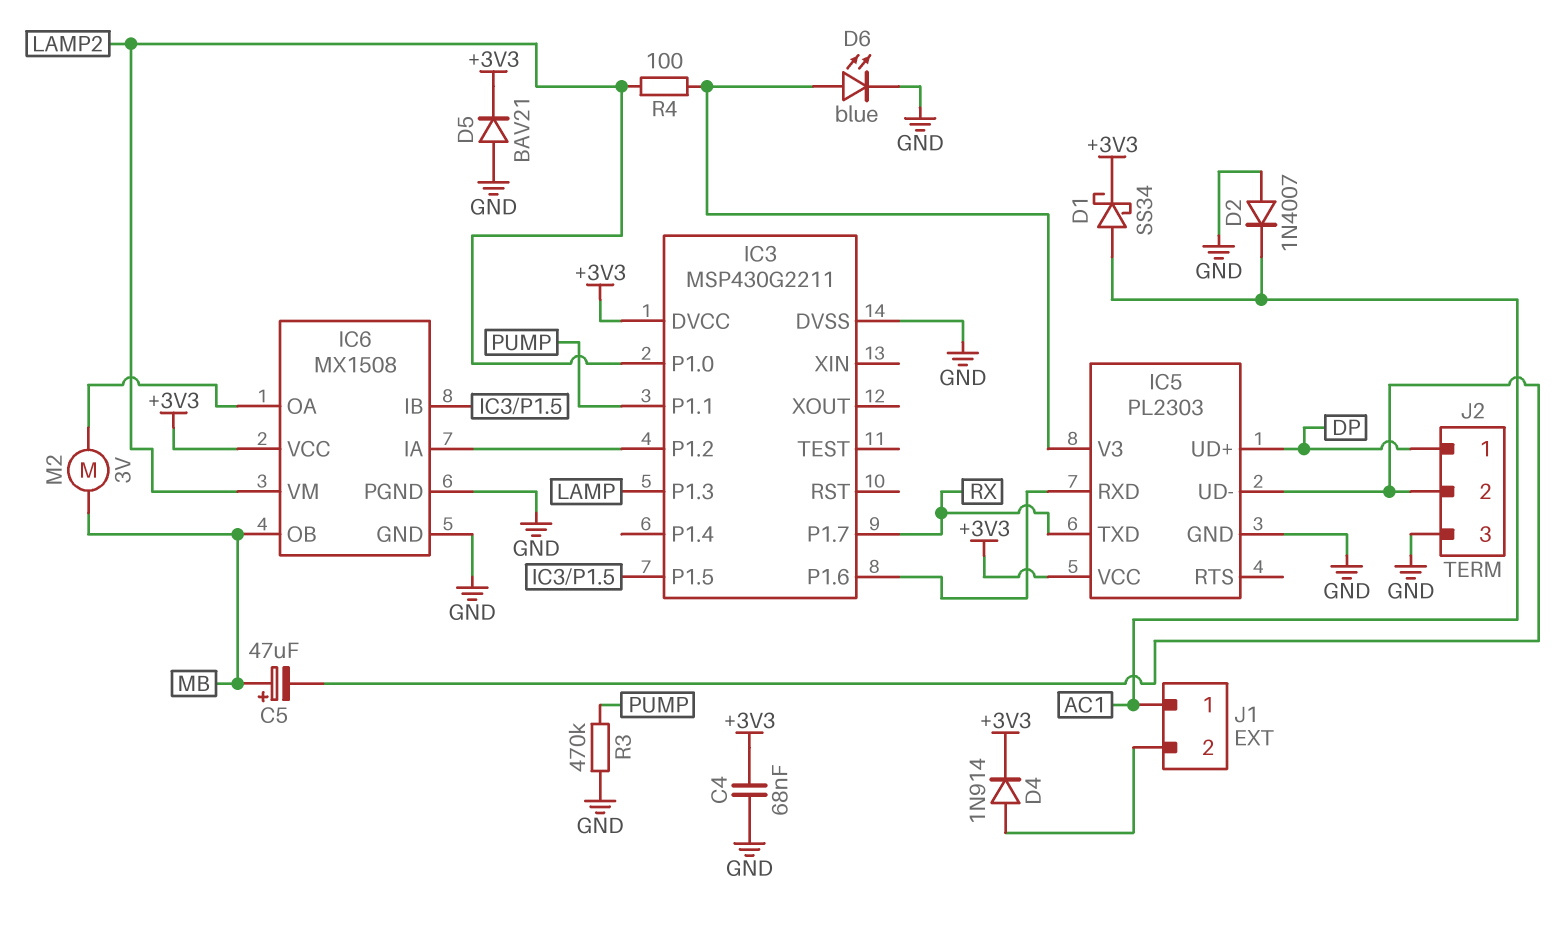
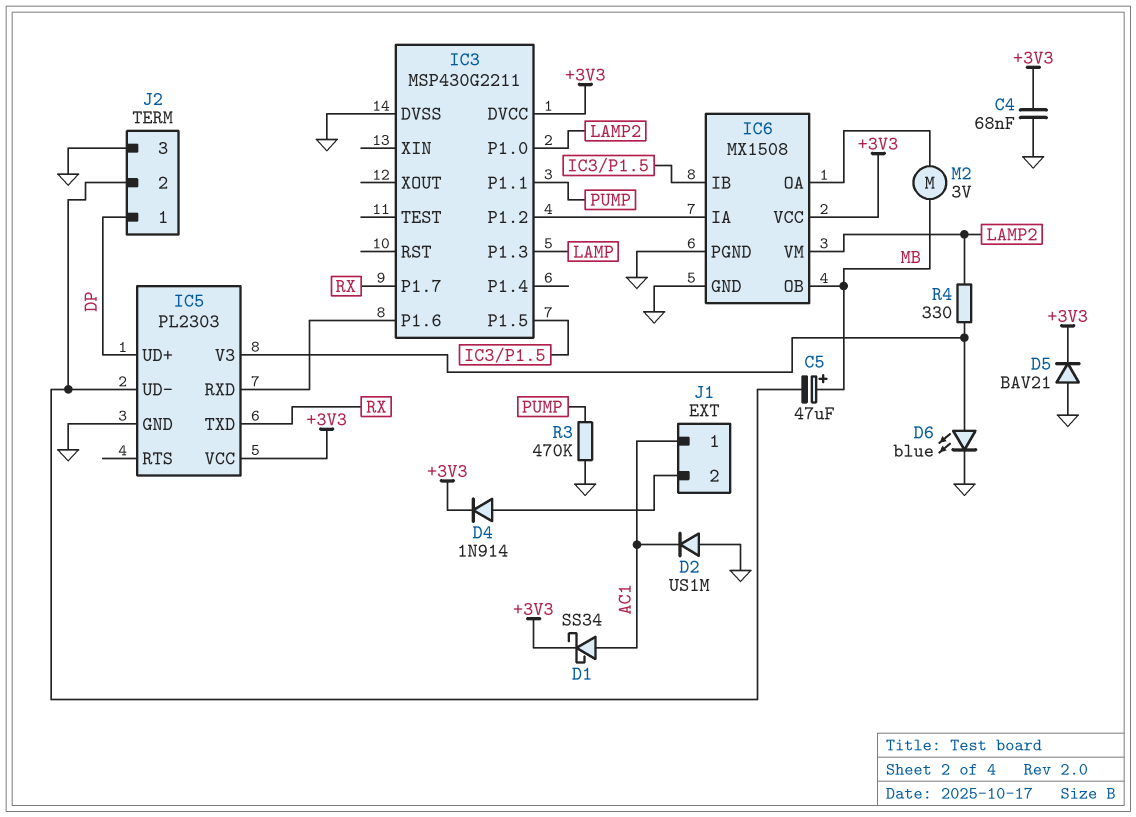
D2: diode 1N4007 (A GND, K AC1) -> diode US1M (A GND, K AC1)
R4: 100 (IC5/V3, LAMP2) -> 330 (IC5/V3, LAMP2)

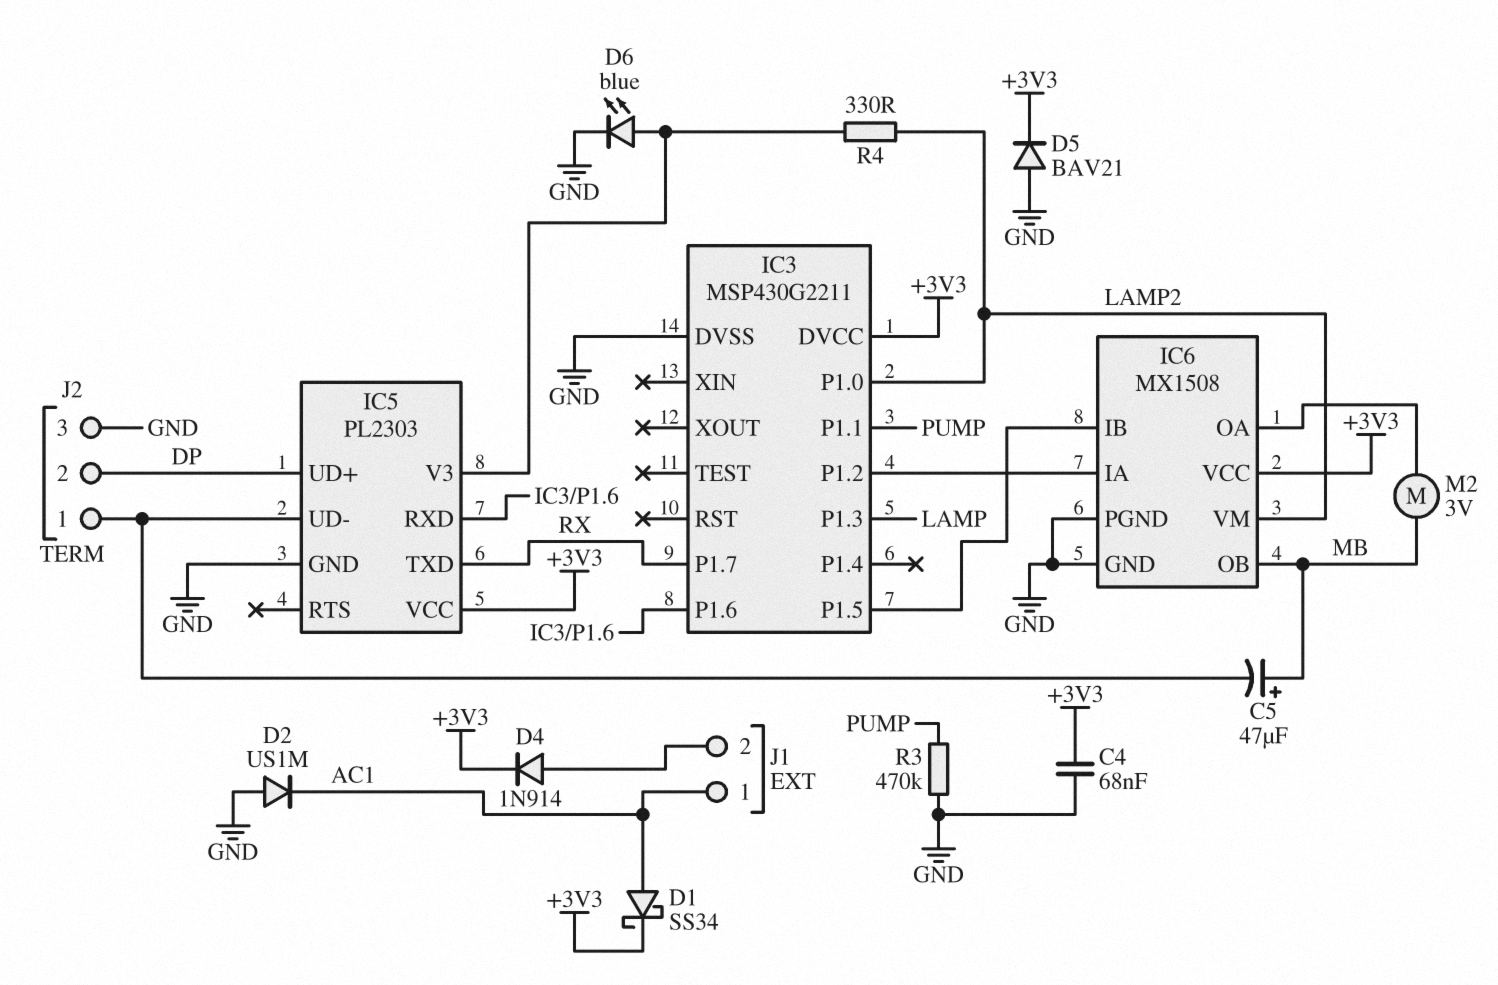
J2 pin 1: DP -> IC5/UD-
J2 pin 2: IC5/UD- -> DP

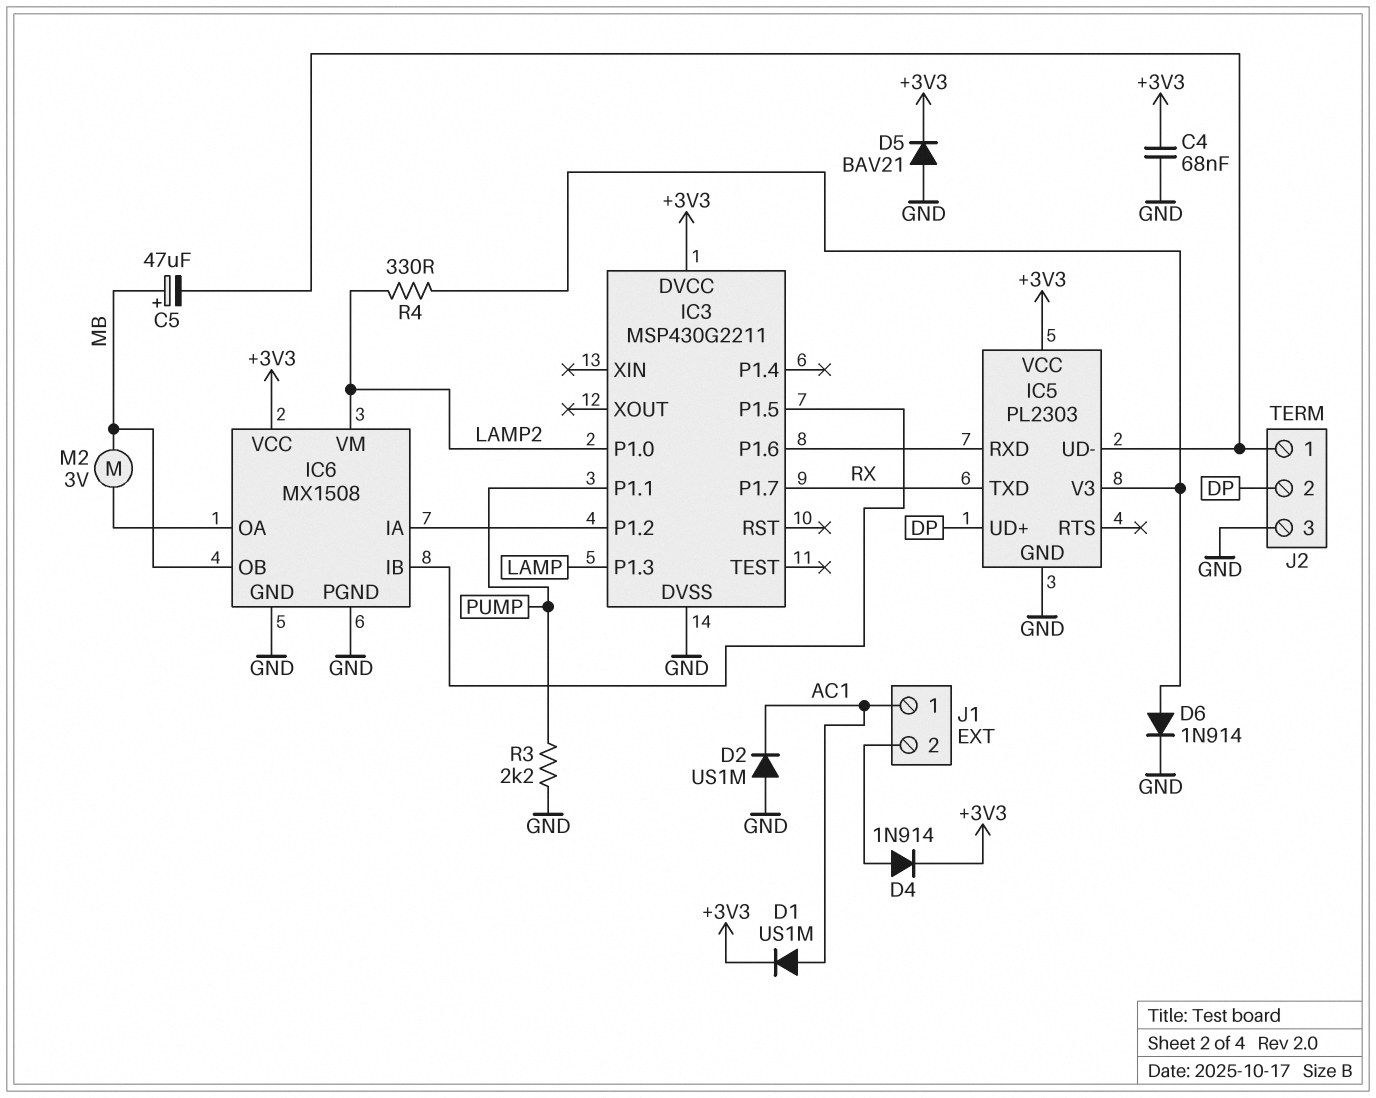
D1: schottky SS34 (A AC1, K +3V3) -> diode US1M (A AC1, K +3V3)
D6: LED blue (A IC5/V3, K GND) -> diode 1N914 (A IC5/V3, K GND)
R3: 470k (GND, PUMP) -> 2.2k (GND, PUMP)

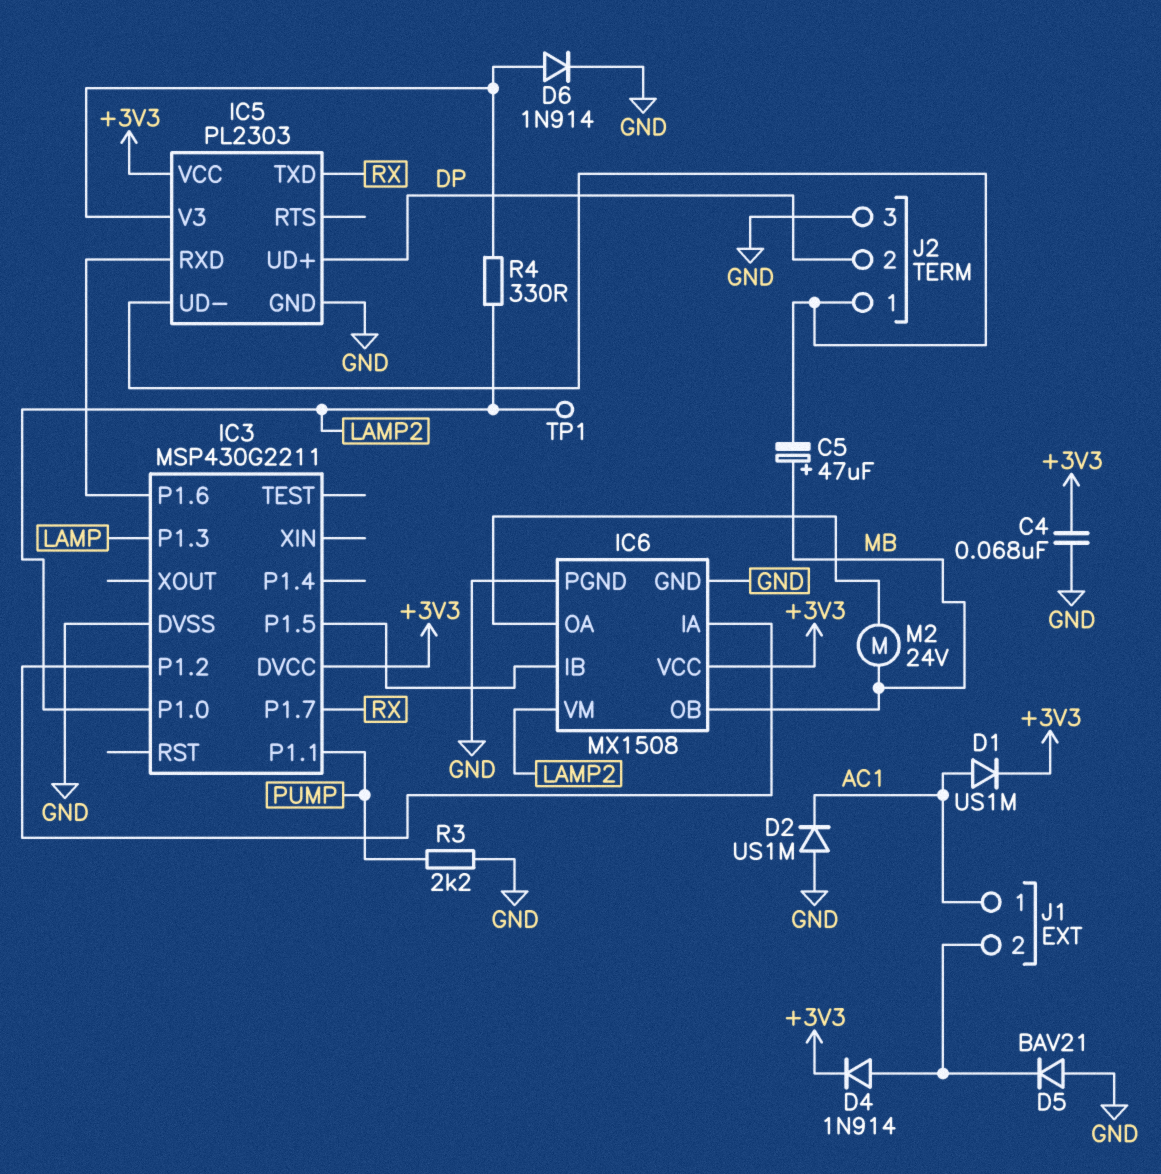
D5: diode BAV21 (A GND, K +3V3) -> diode BAV21 (A GND, K J1/2)
M2: motor 3V (IC6/OA, MB) -> motor 24V (IC6/OA, MB)
TP1: none -> test point (LAMP2)

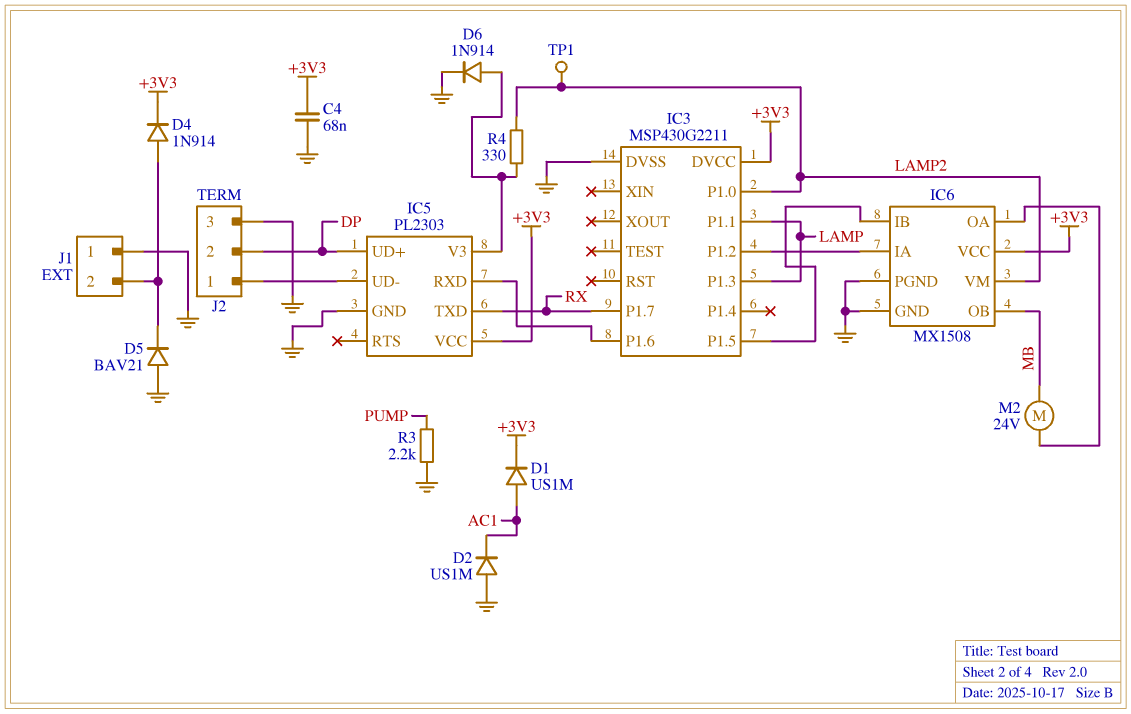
C5: 47uF (plus MB, minus IC5/UD-) -> none
IC3 pin P1.1: PUMP -> LAMP
J1 pin 1: AC1 -> GND

